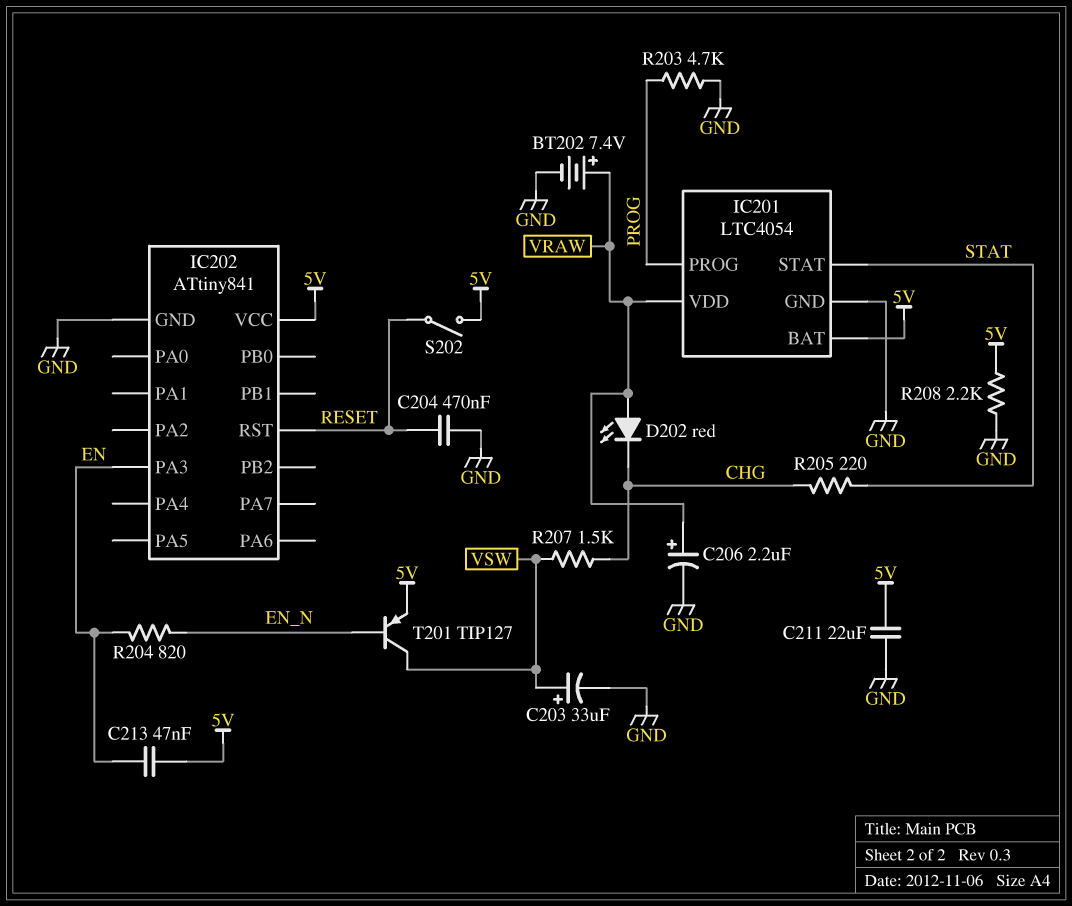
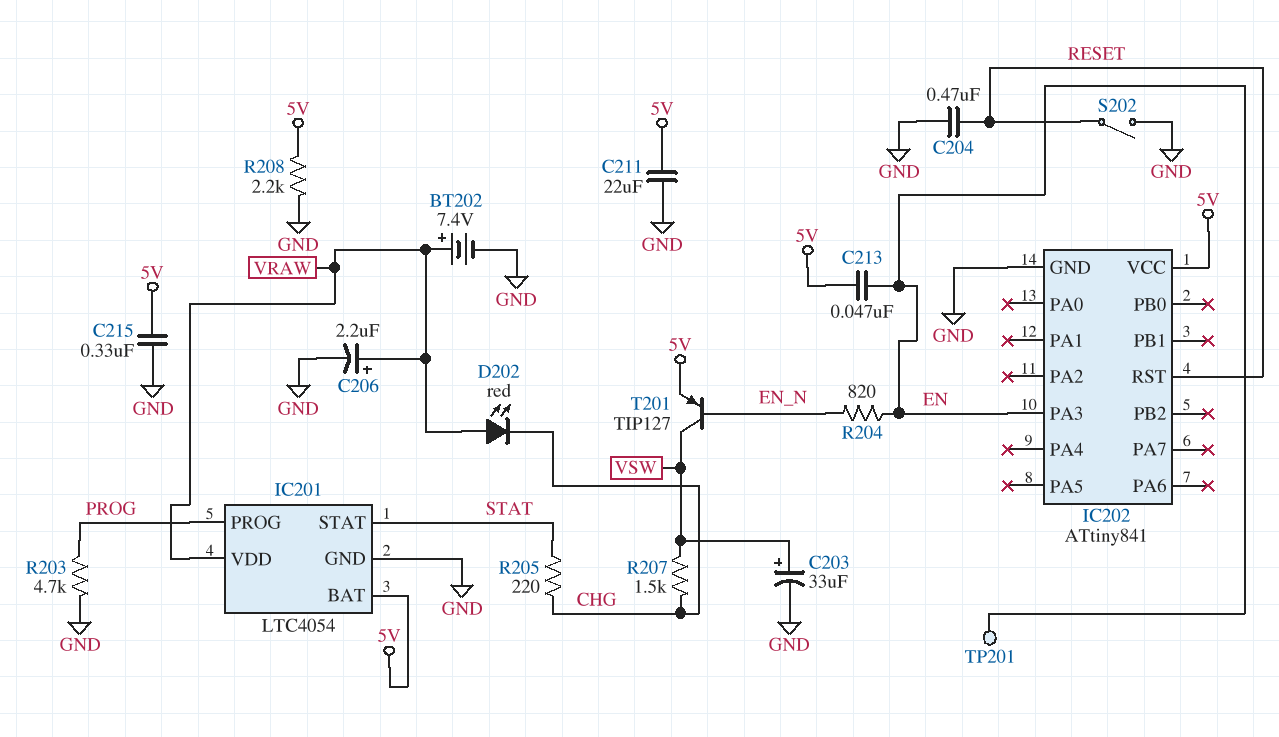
C215: none -> 330nF (5V, GND)
S202: switch (5V, RESET) -> switch (GND, RESET)
TP201: none -> test point (EN)

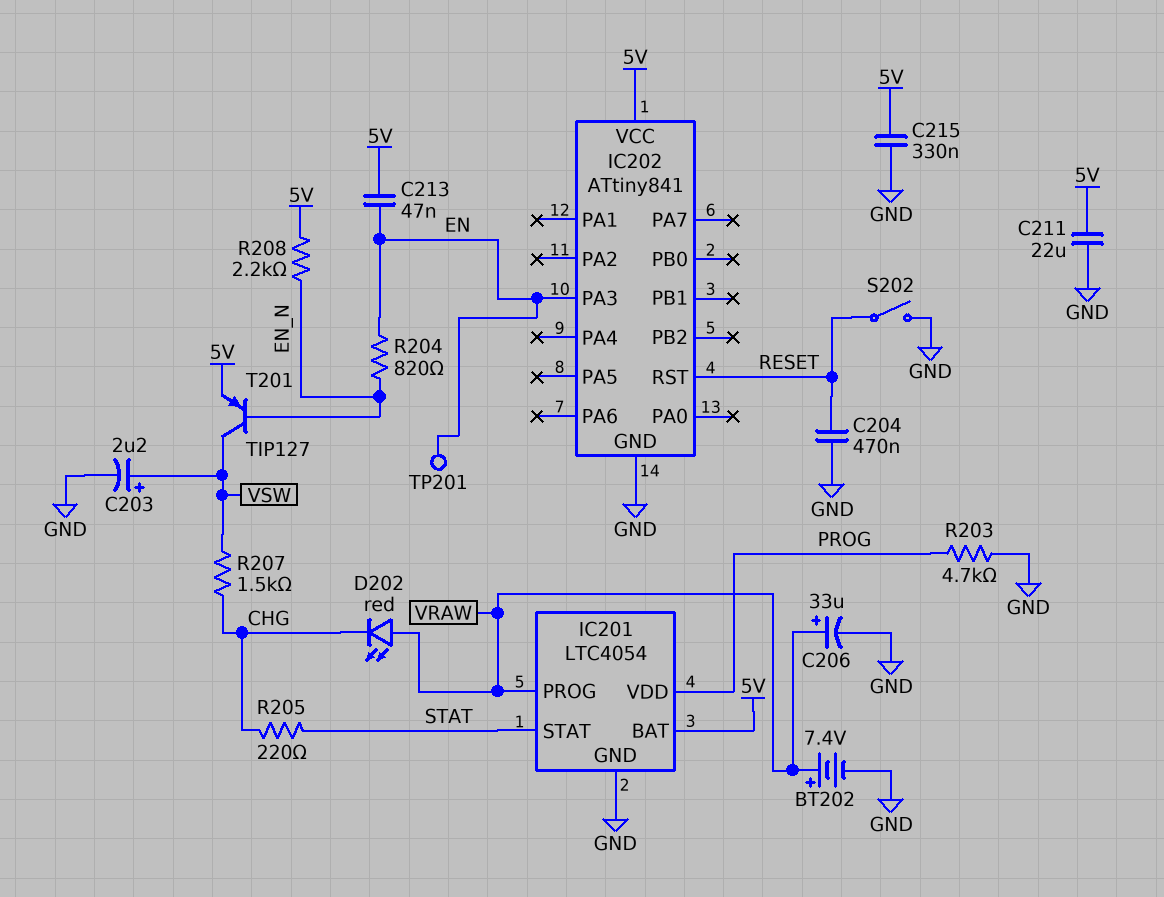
C203: 33uF (plus VSW, minus GND) -> 2.2uF (plus VSW, minus GND)
C206: 2.2uF (plus VRAW, minus GND) -> 33uF (plus VRAW, minus GND)
IC201 pin PROG: PROG -> VRAW
IC201 pin VDD: VRAW -> PROG
R208: 2.2k (5V, GND) -> 2.2k (5V, EN_N)

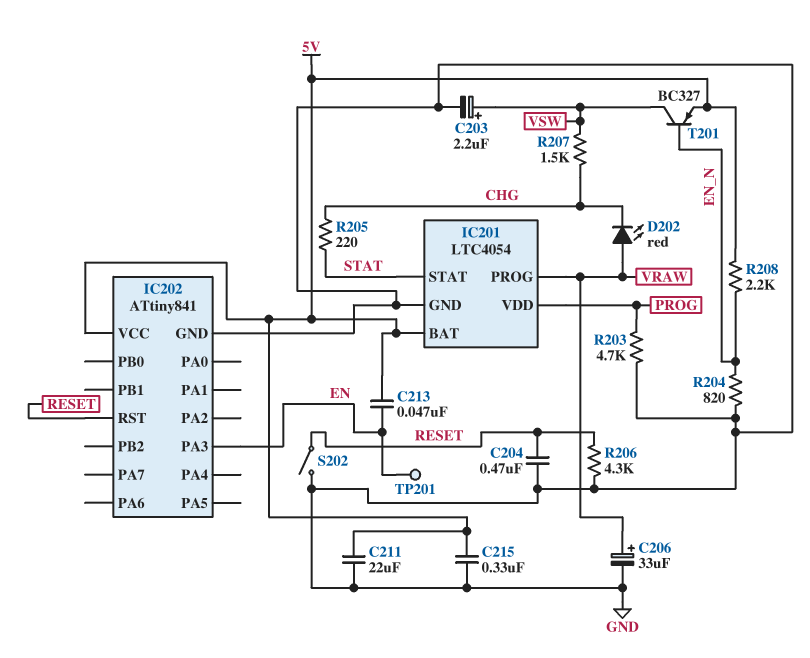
BT202: 7.4V (plus VRAW, minus GND) -> none
R204: 820 (EN, EN_N) -> 820 (EN_N, GND)
R206: none -> 4.3k (GND, RESET)
T201: PNP TIP127 (B EN_N, C VSW, E 5V) -> PNP BC327 (B EN_N, C VSW, E 5V)

